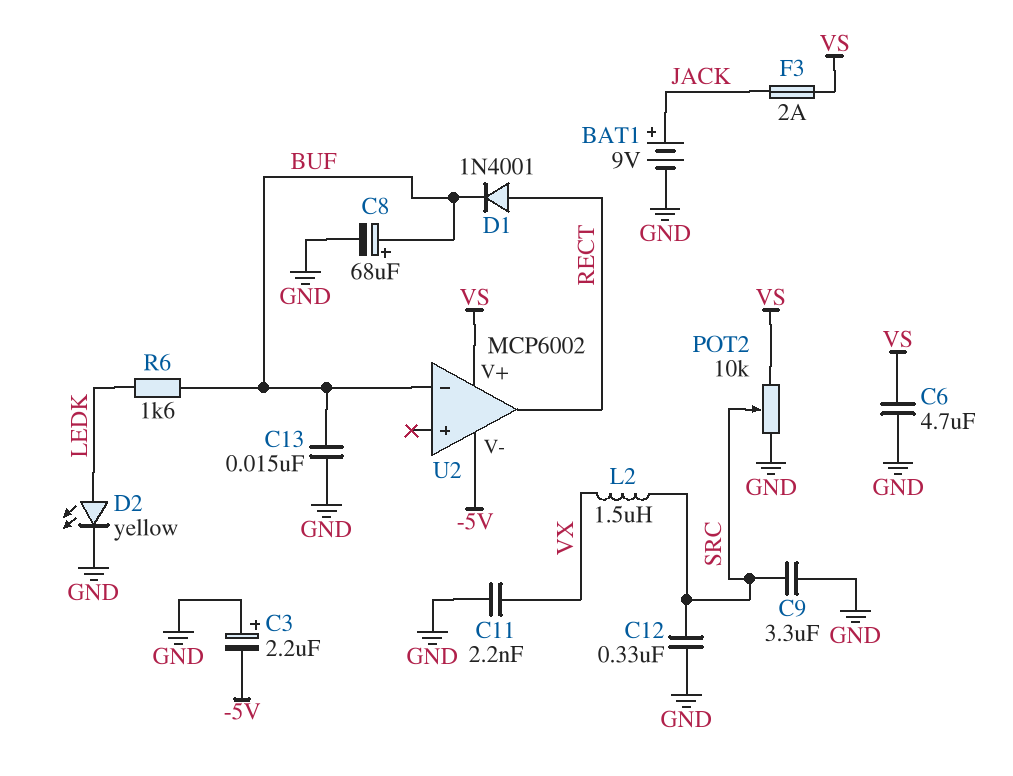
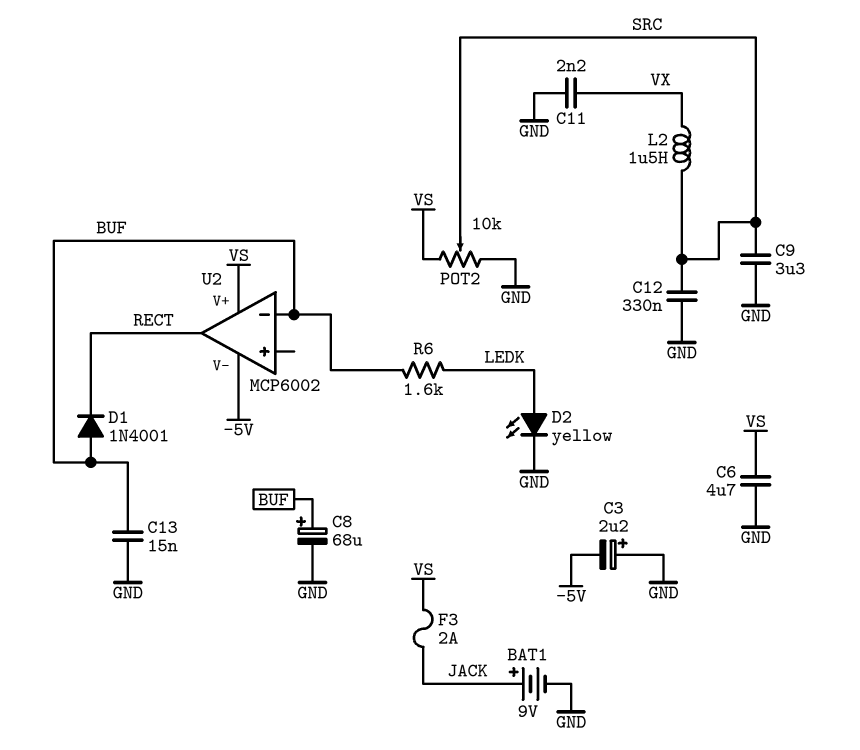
D1: diode 1N4001 (A RECT, K BUF) -> diode 1N4001 (A BUF, K RECT)

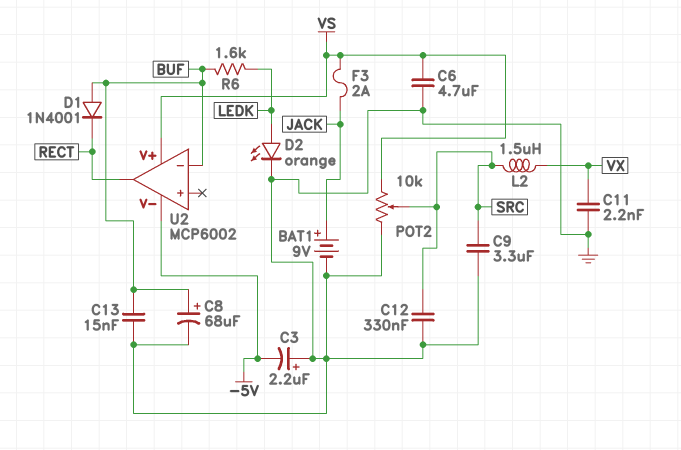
D2: LED yellow (A LEDK, K GND) -> LED orange (A LEDK, K GND)

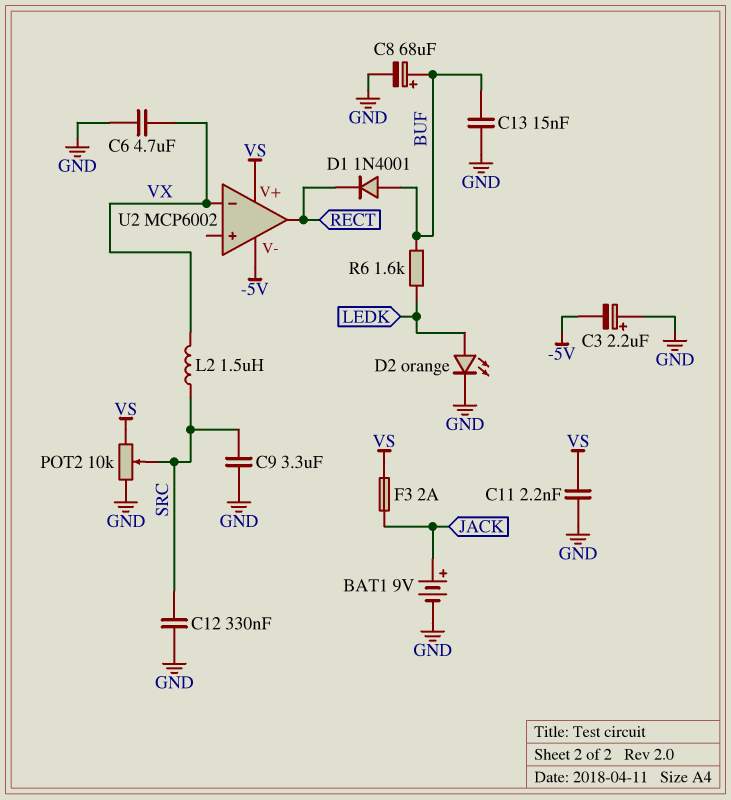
C6: 4.7uF (GND, VS) -> 4.7uF (GND, VX)
C11: 2.2nF (GND, VX) -> 2.2nF (GND, VS)
U2 pin in-: BUF -> VX

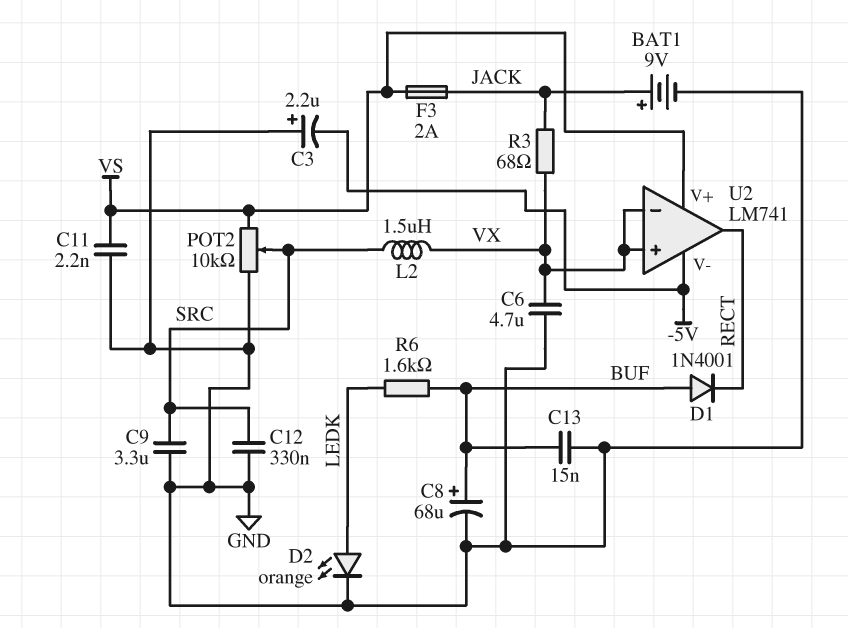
R3: none -> 68 (JACK, VX)
U2: MCP6002 -> LM741
U2 pin in+: none -> VX

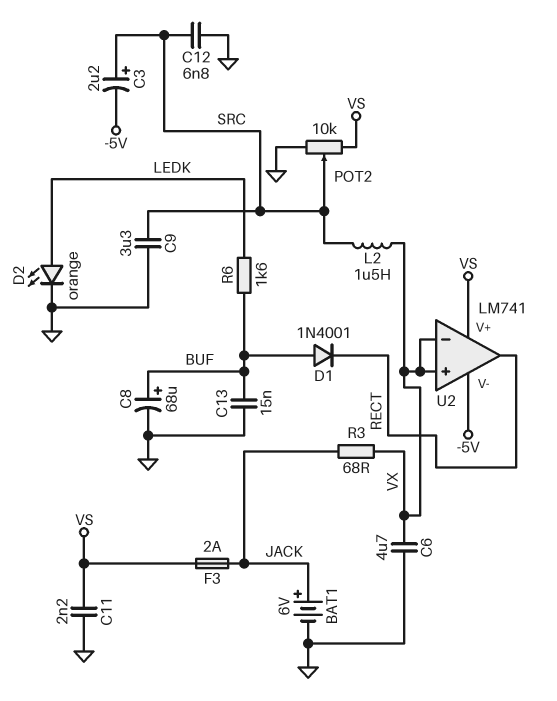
BAT1: 9V (plus JACK, minus GND) -> 6V (plus JACK, minus GND)
C3: 2.2uF (plus GND, minus -5V) -> 2.2uF (plus SRC, minus -5V)
C12: 330nF (GND, SRC) -> 6.8nF (GND, SRC)

